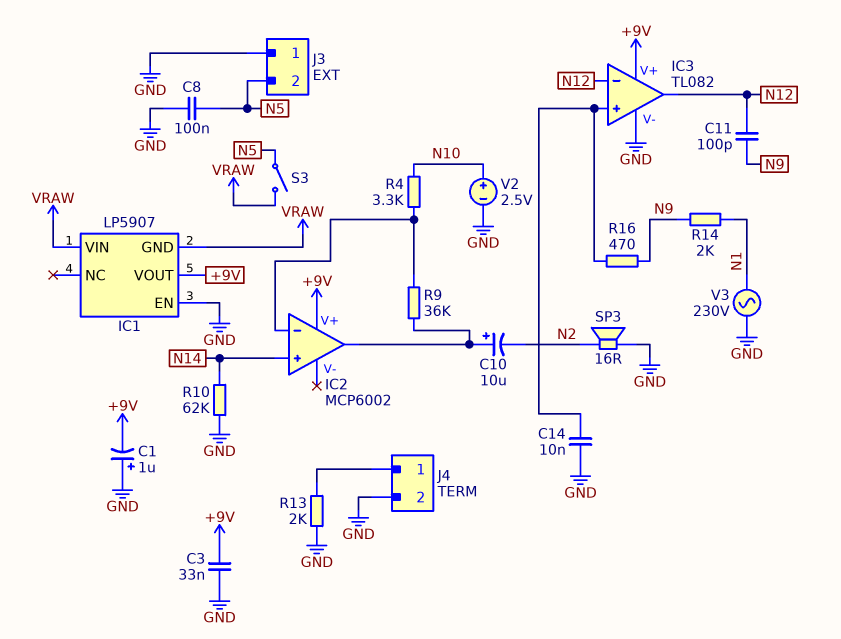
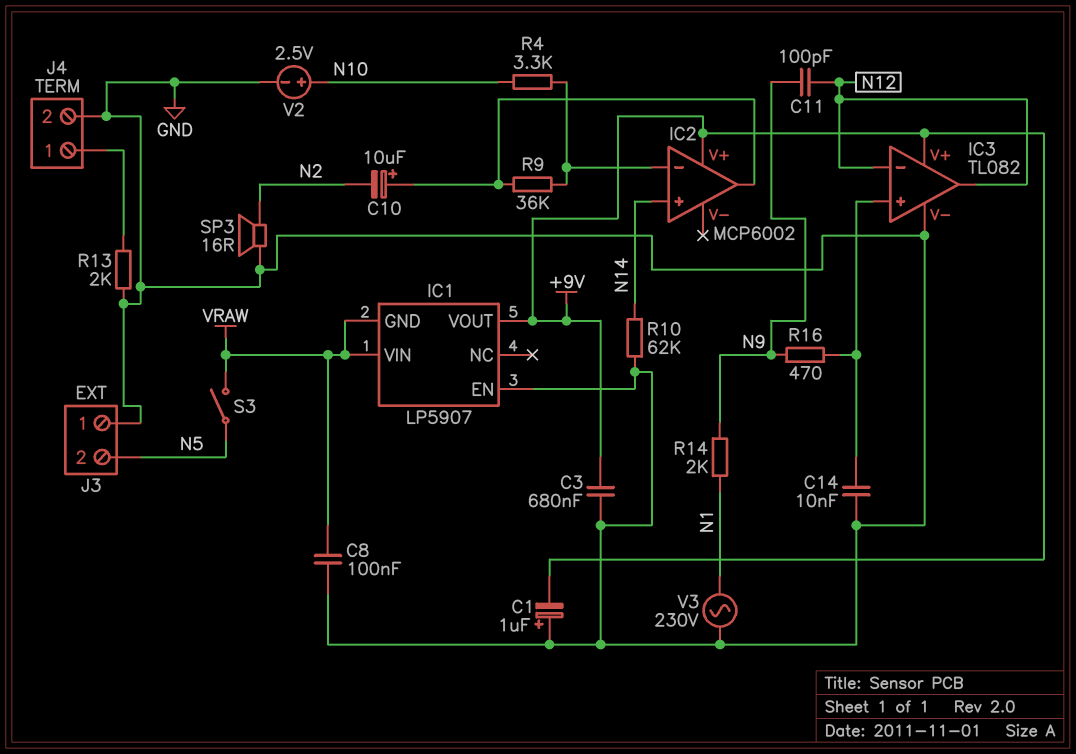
C3: 33nF (+9V, GND) -> 680nF (+9V, GND)
C8: 100nF (GND, N5) -> 100nF (GND, VRAW)

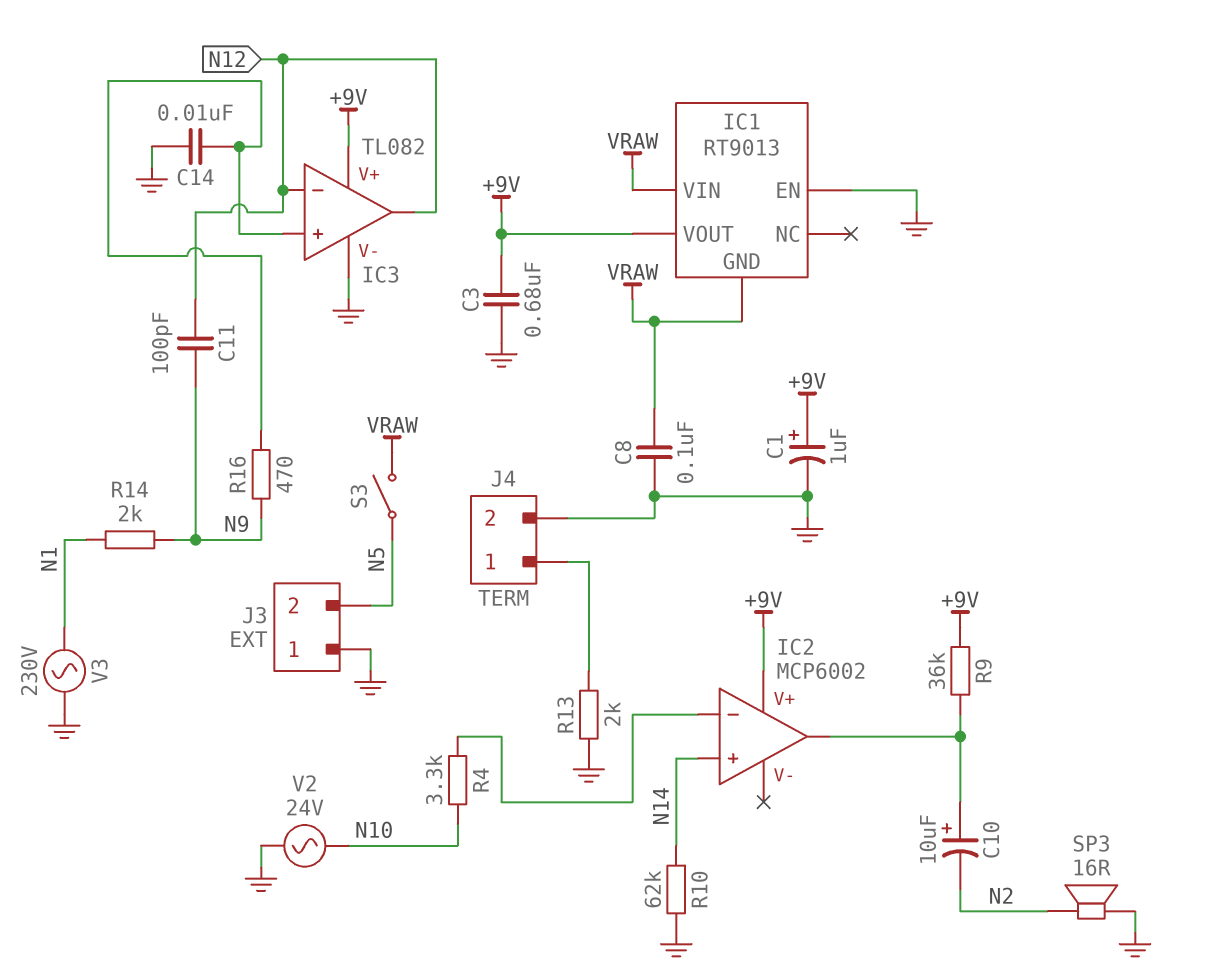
C1: 1uF (plus GND, minus +9V) -> 1uF (plus +9V, minus GND)
IC1: LP5907 -> RT9013
R9: 36k (IC2/in-, IC2/out) -> 36k (+9V, IC2/out)
V2: 2.5V (plus N10, minus GND) -> AC 24V (GND, N10)

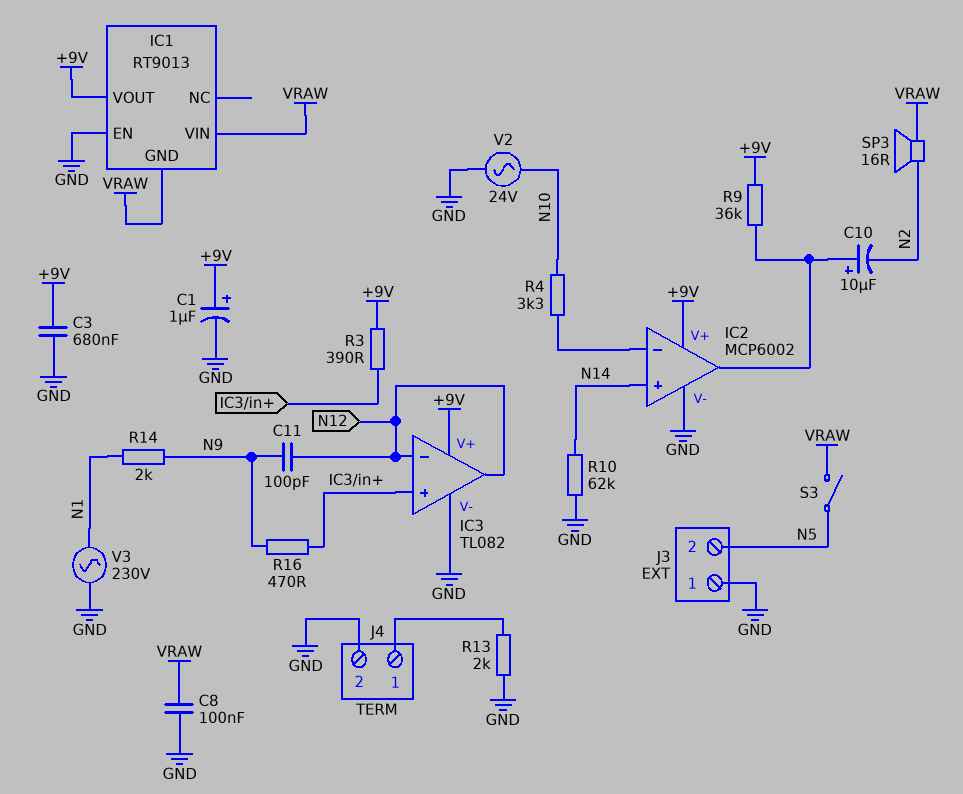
C14: 10nF (GND, IC3/in+) -> none
IC2 pin V-: none -> GND
R3: none -> 390 (+9V, IC3/in+)
SP3: speaker 16R (GND, N2) -> speaker 16R (N2, VRAW)

